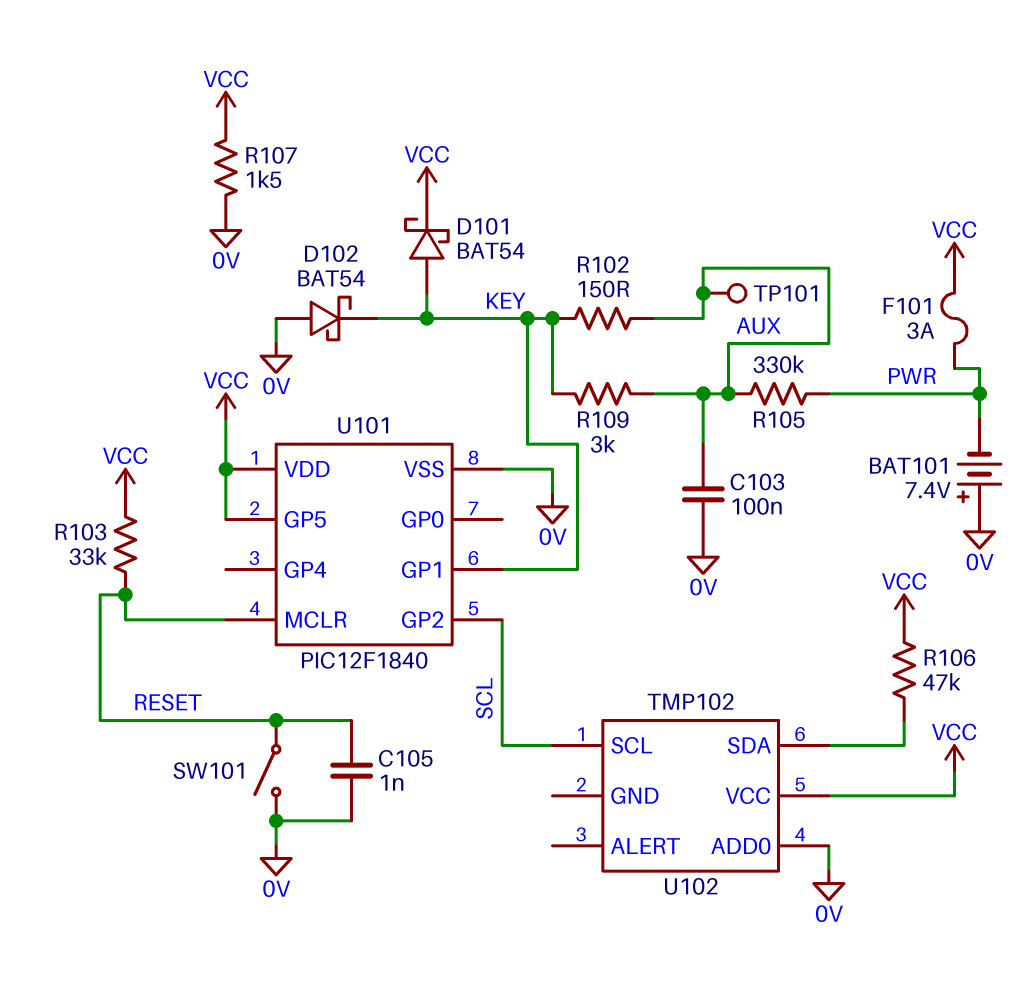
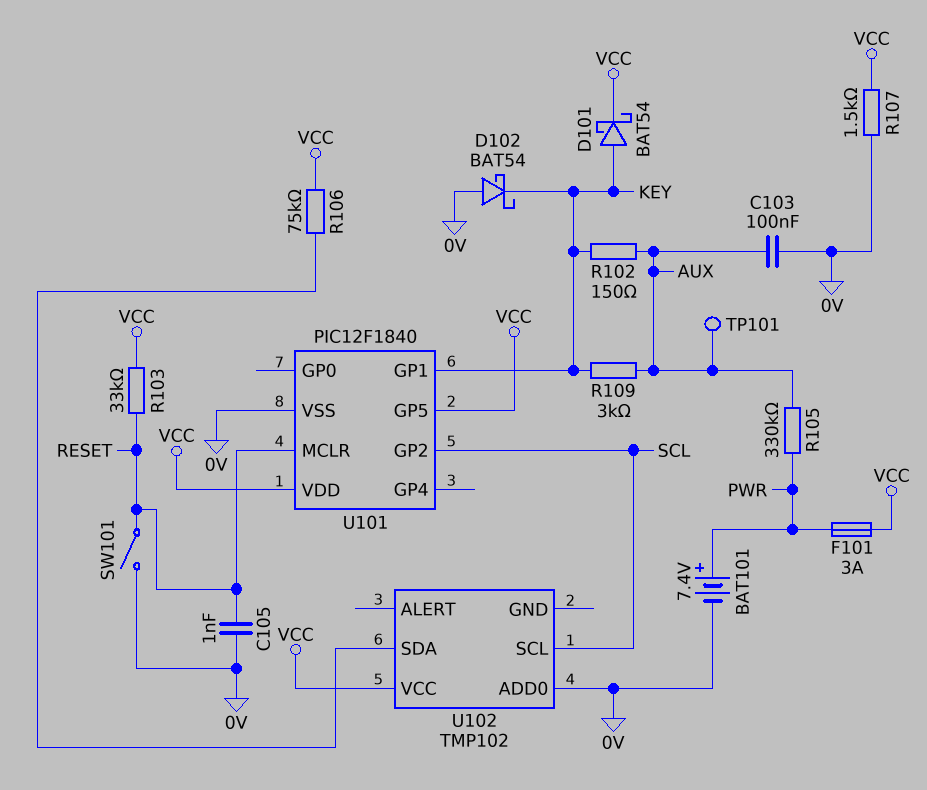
BAT101: 7.4V (plus 0V, minus PWR) -> 7.4V (plus PWR, minus 0V)
R106: 47k (U102/SDA, VCC) -> 75k (U102/SDA, VCC)

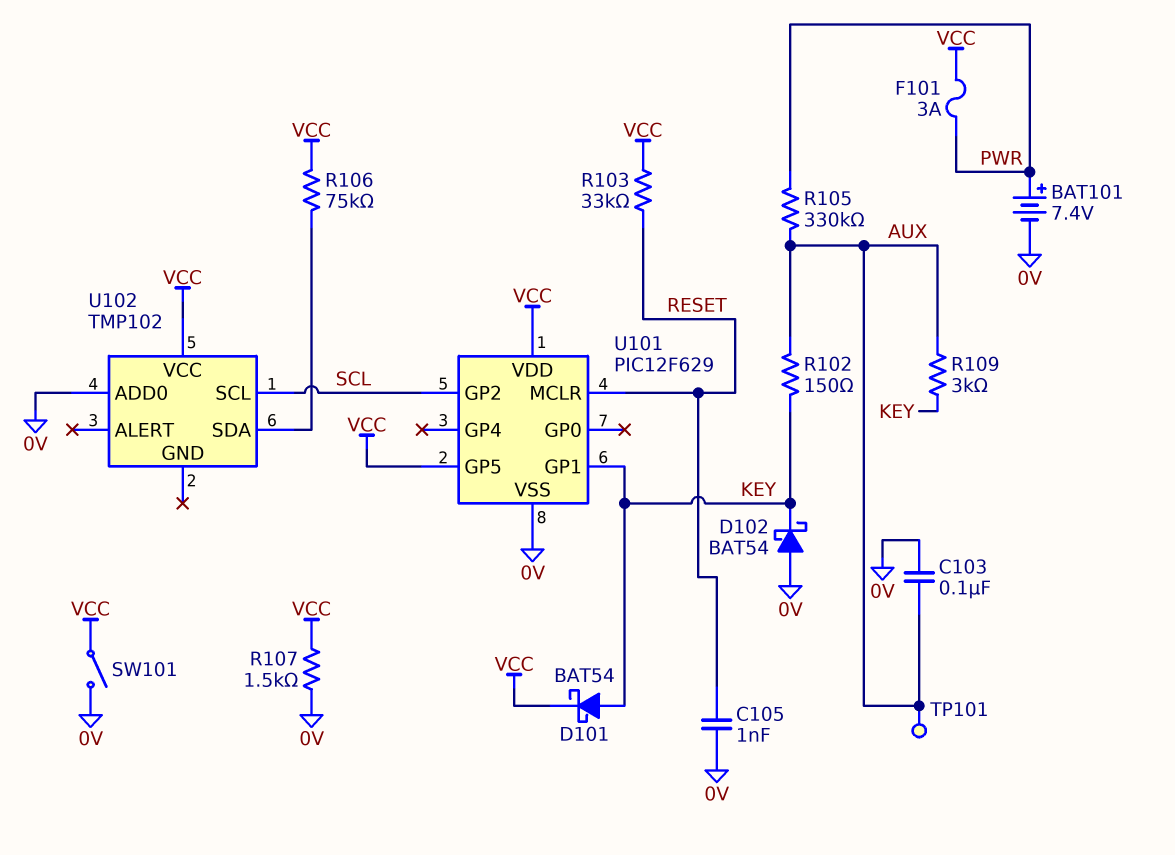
SW101: switch (0V, RESET) -> switch (0V, VCC)
U101: PIC12F1840 -> PIC12F629

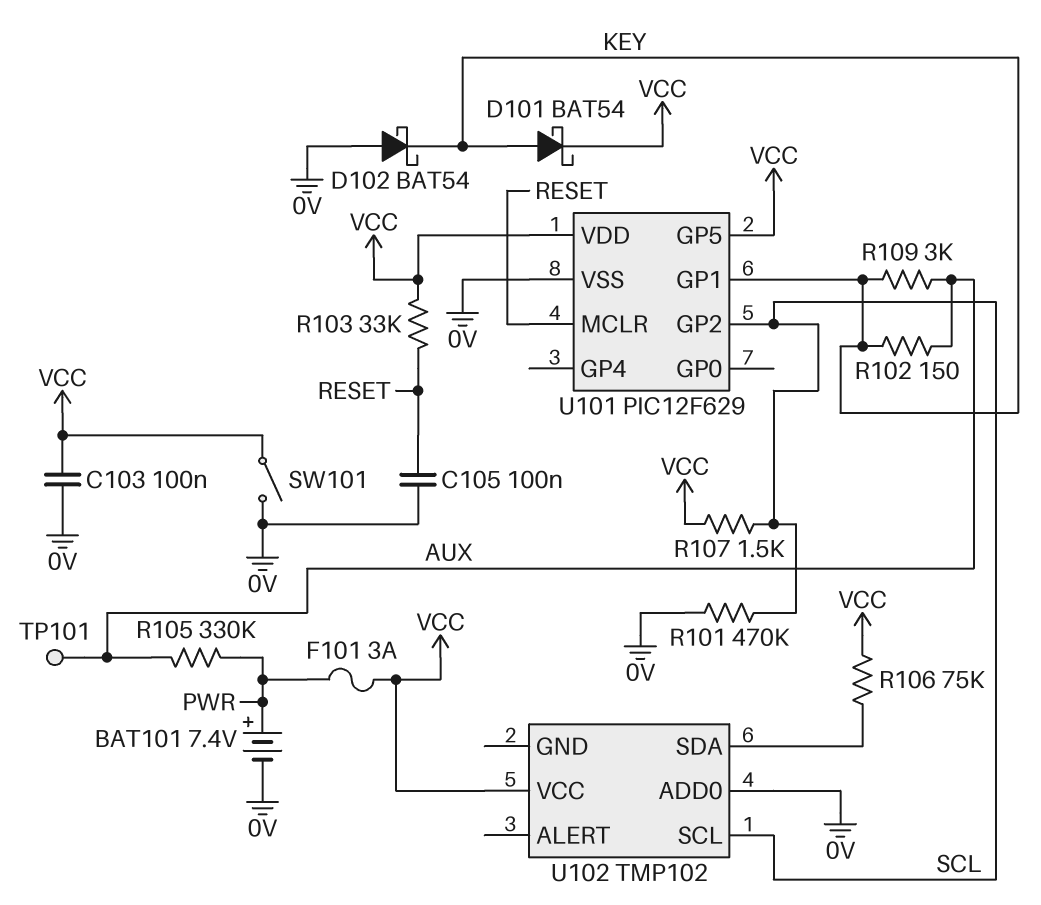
C103: 100nF (0V, AUX) -> 100nF (0V, VCC)
C105: 1nF (0V, RESET) -> 100nF (0V, RESET)
R101: none -> 470k (0V, SCL)
R107: 1.5k (0V, VCC) -> 1.5k (SCL, VCC)

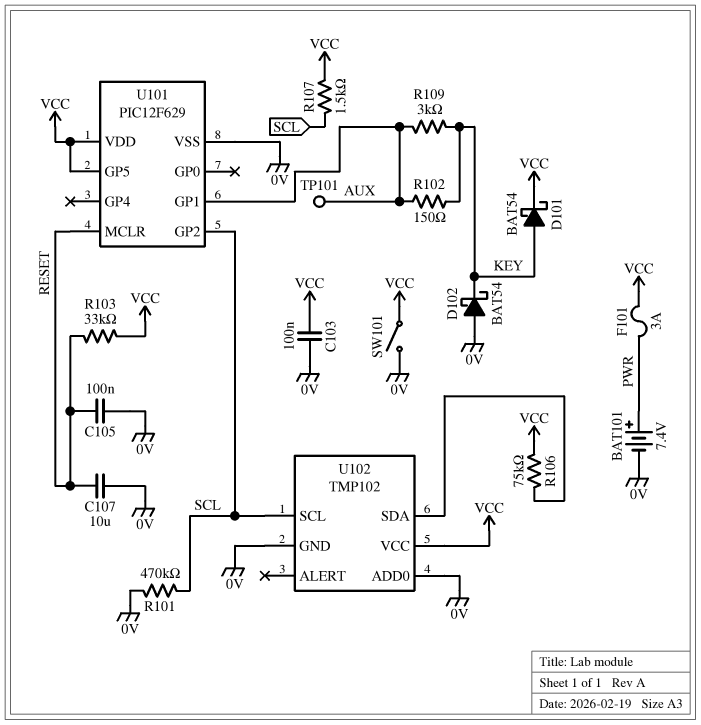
C107: none -> 10uF (0V, RESET)
R105: 330k (AUX, PWR) -> none
U101 pin GP1: KEY -> AUX
U102 pin GND: none -> 0V

